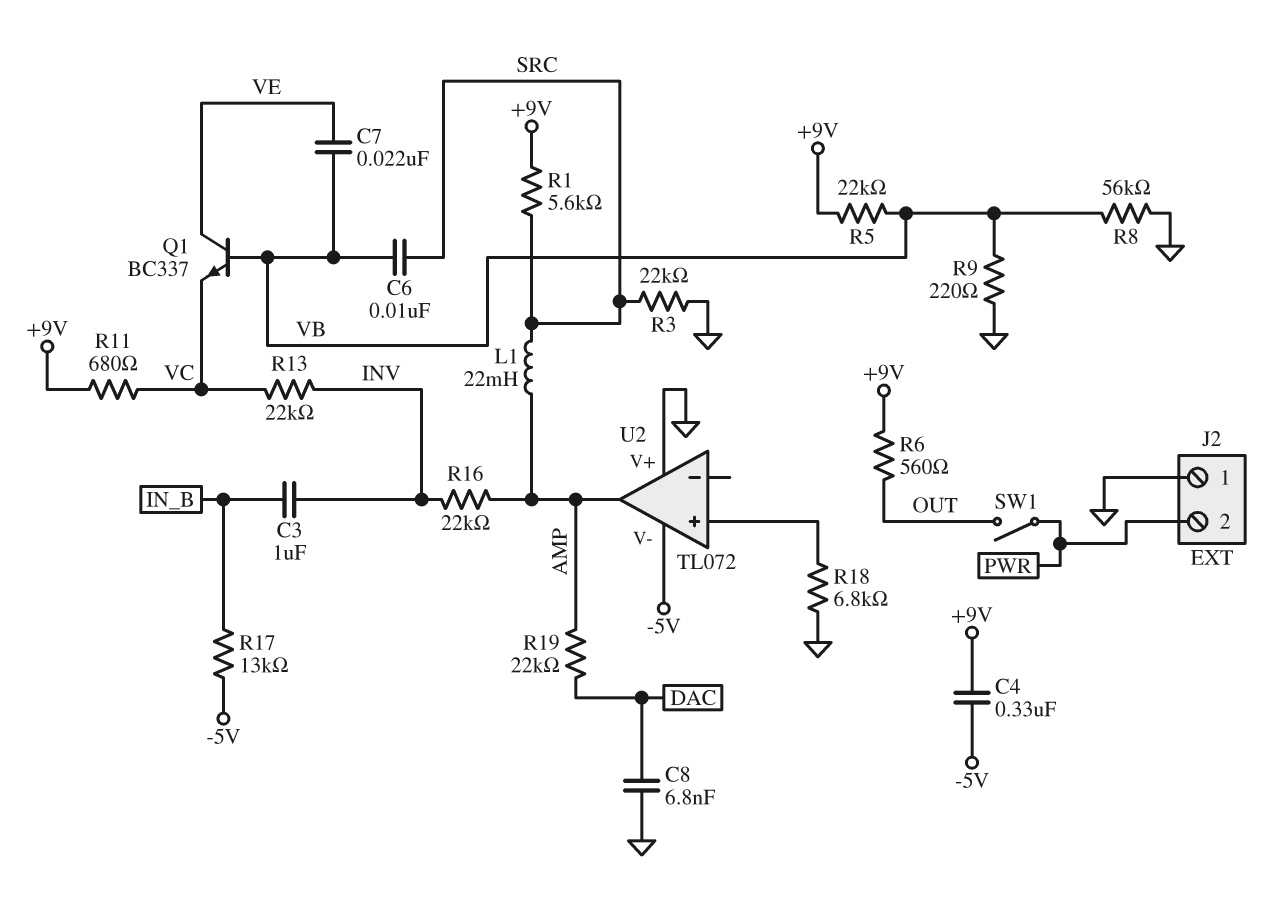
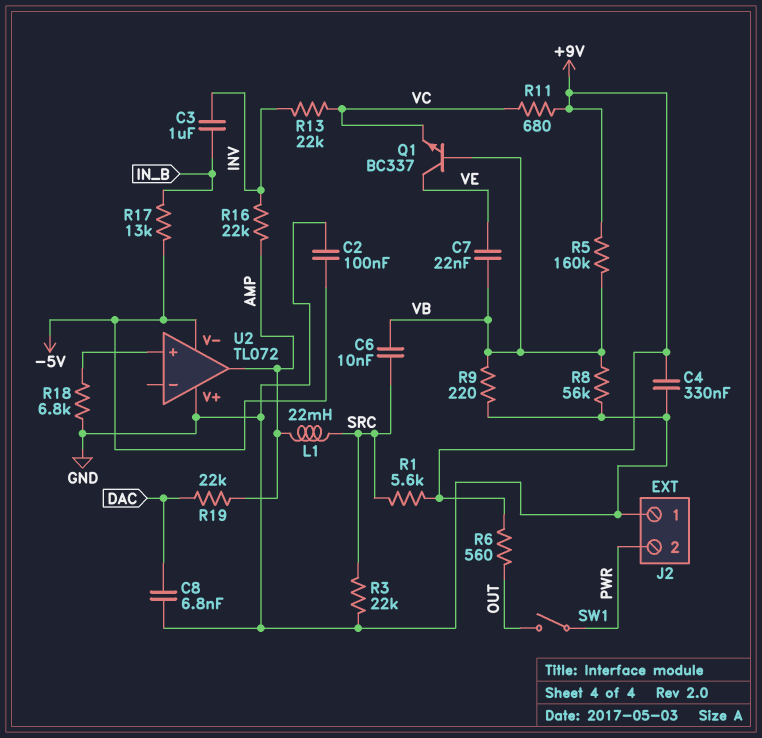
C2: none -> 100nF (-5V, GND)
C4: 330nF (+9V, -5V) -> 330nF (+9V, GND)
R5: 22k (+9V, VB) -> 160k (+9V, VB)

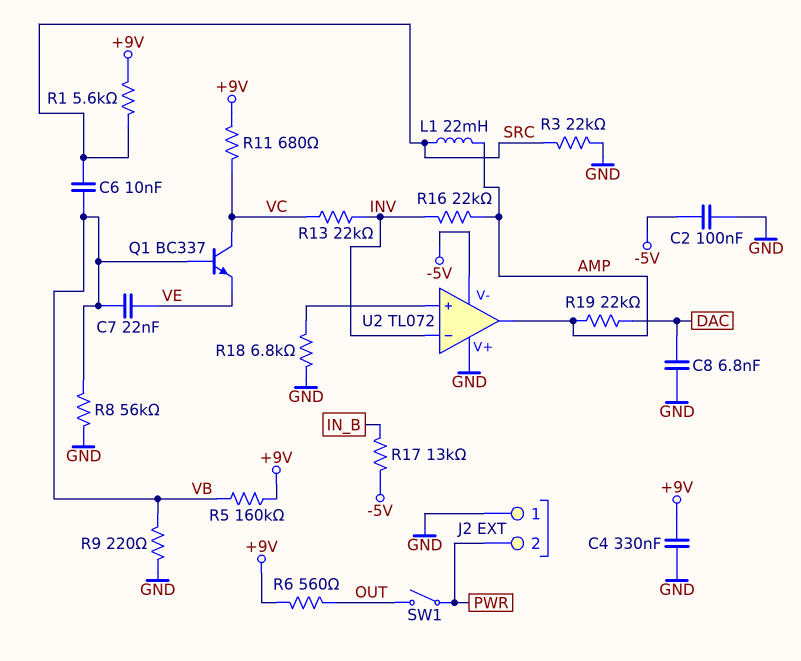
C3: 1uF (INV, IN_B) -> none
Q1: NPN BC337 (B VB, C VE, E VC) -> NPN BC337 (B VB, C VC, E VE)
U2 pin in-: none -> INV

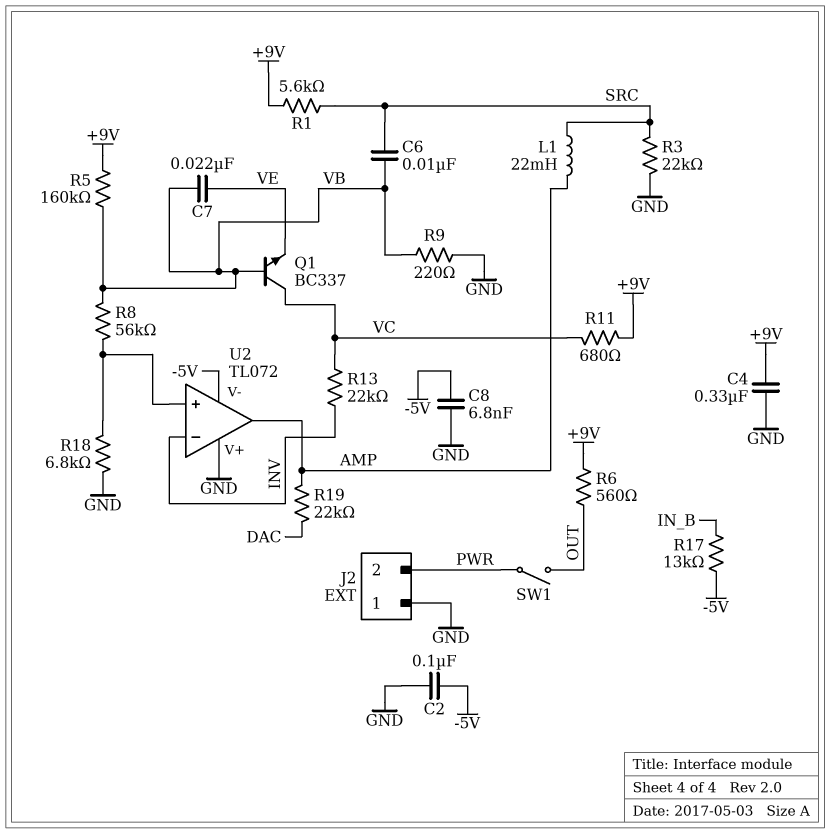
C8: 6.8nF (DAC, GND) -> 6.8nF (-5V, GND)
R8: 56k (GND, VB) -> 56k (U2/in+, VB)
R16: 22k (AMP, INV) -> none

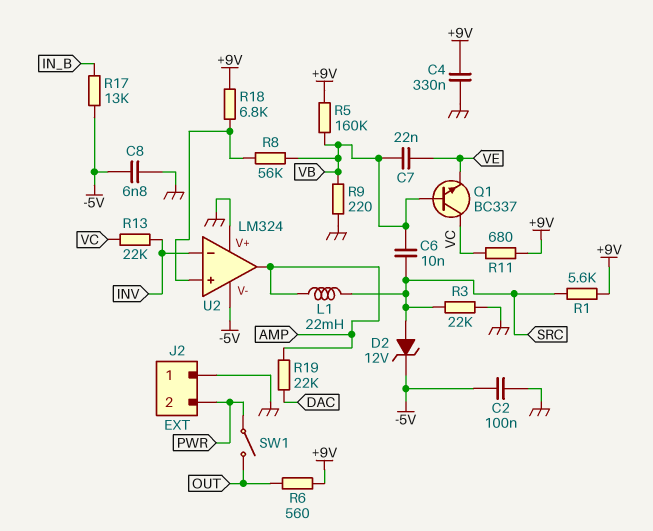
D2: none -> zener 12V (A SRC, K -5V)
R18: 6.8k (GND, U2/in+) -> 6.8k (+9V, U2/in+)
U2: TL072 -> LM324

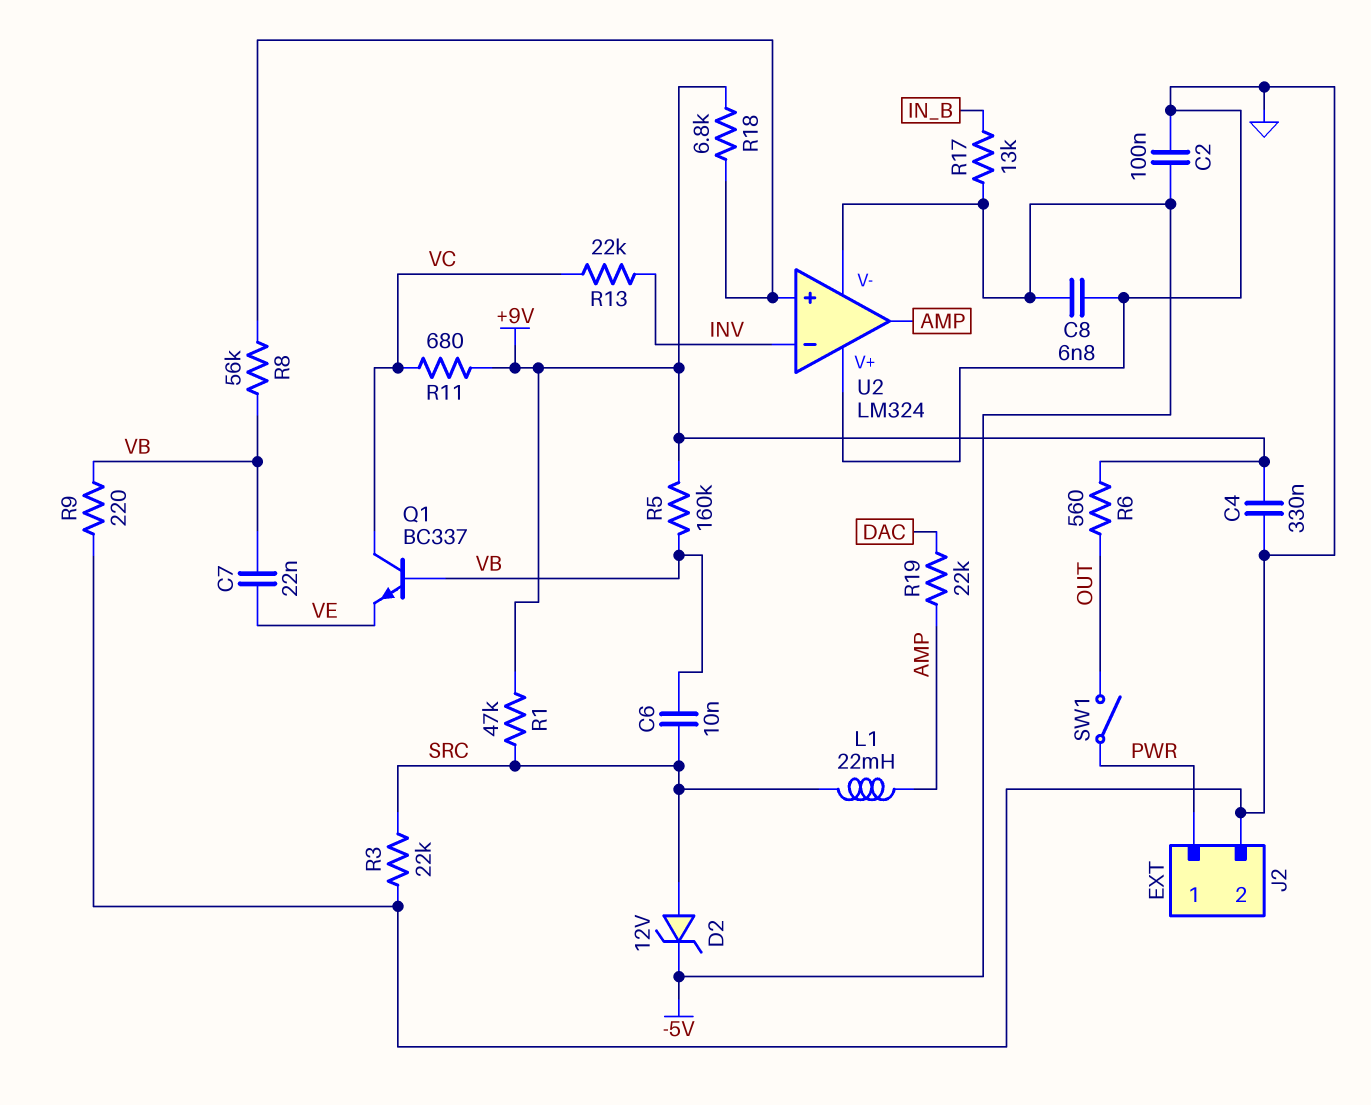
J2 pin 1: GND -> PWR
J2 pin 2: PWR -> GND
R1: 5.6k (+9V, SRC) -> 47k (+9V, SRC)

